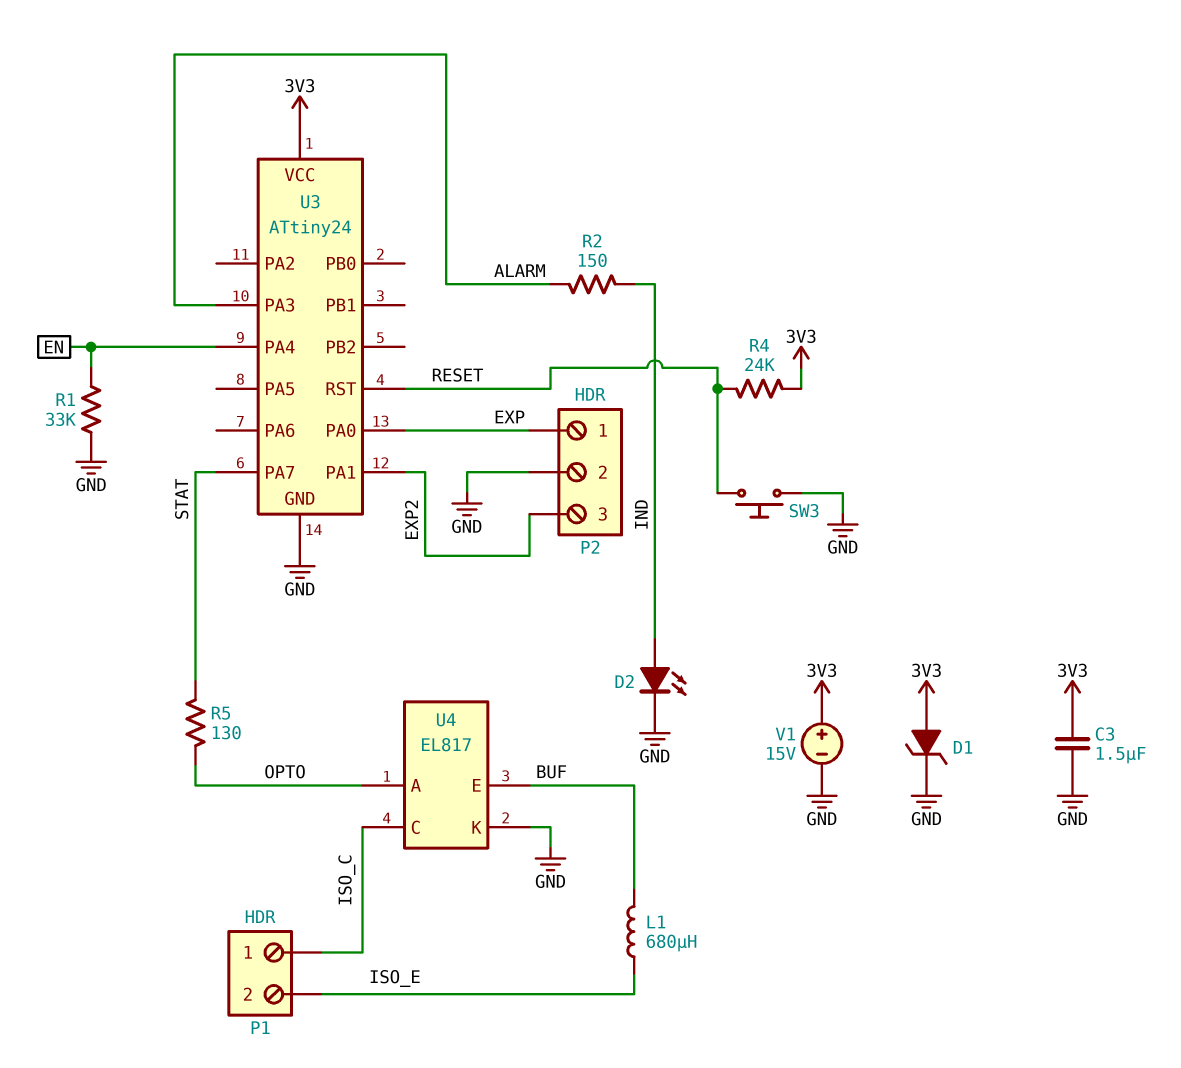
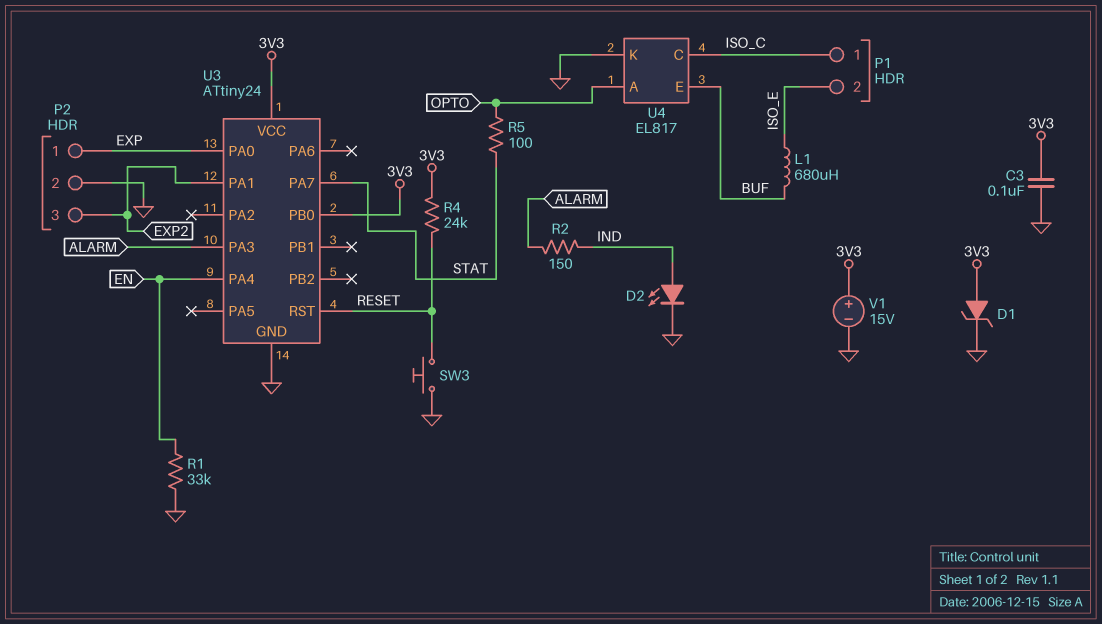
C3: 1.5uF (3V3, GND) -> 100nF (3V3, GND)
R5: 130 (OPTO, STAT) -> 100 (OPTO, STAT)
U3 pin PB0: none -> 3V3

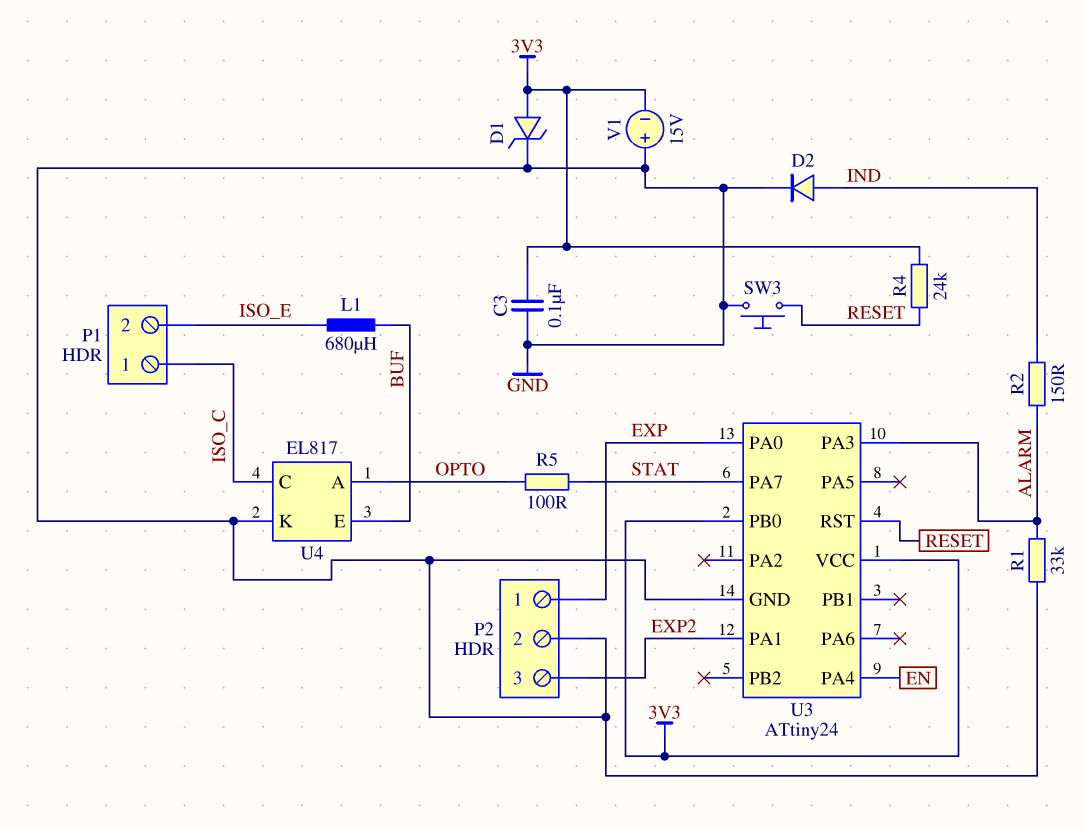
D2: LED (A IND, K GND) -> diode (A IND, K GND)
R1: 33k (EN, GND) -> 33k (ALARM, GND)
V1: 15V (plus 3V3, minus GND) -> 15V (plus GND, minus 3V3)

